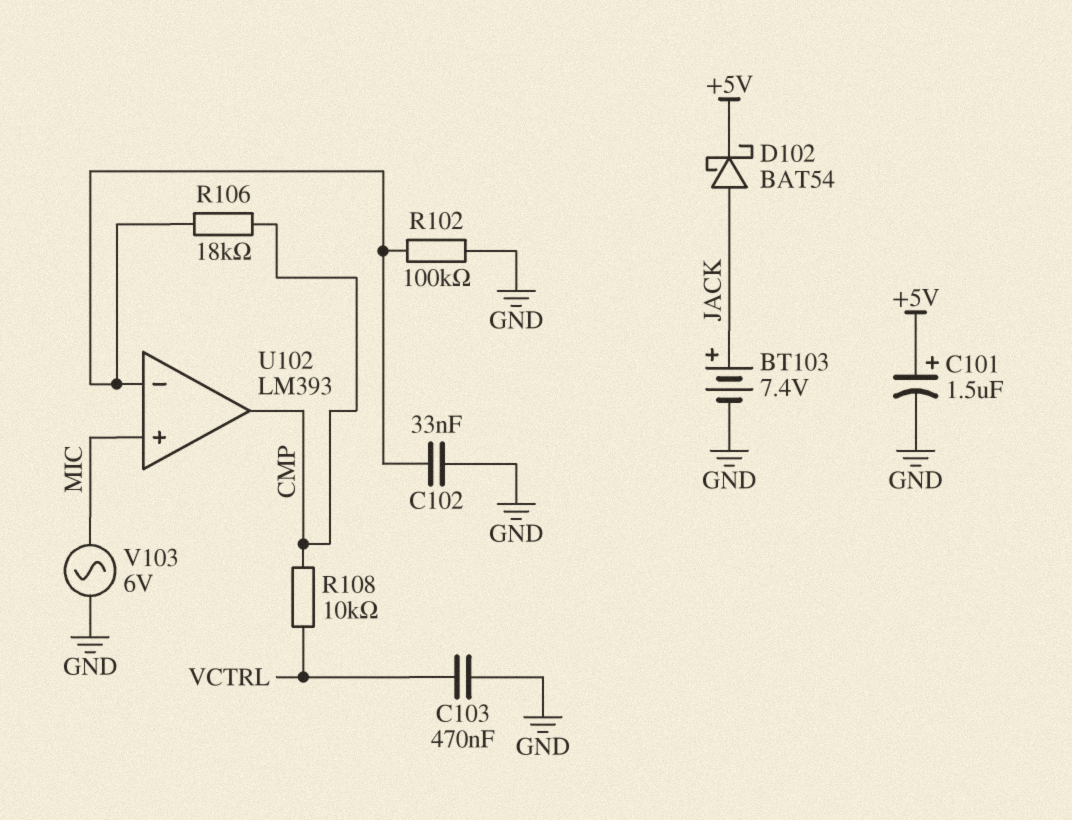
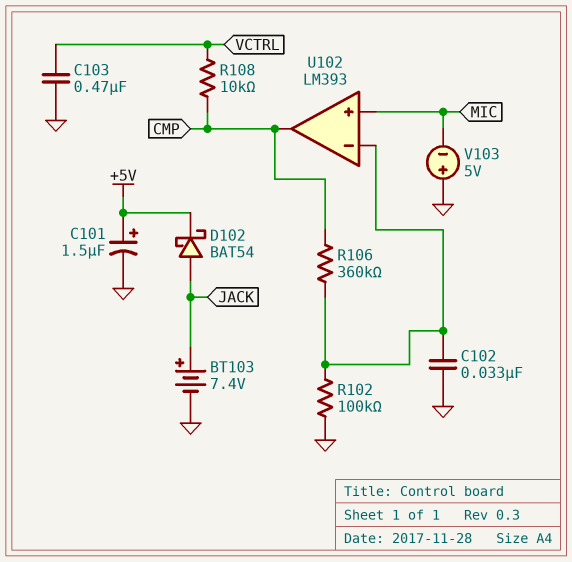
R106: 18k (CMP, U102/in-) -> 360k (CMP, U102/in-)
V103: AC 6V (GND, MIC) -> 5V (plus GND, minus MIC)

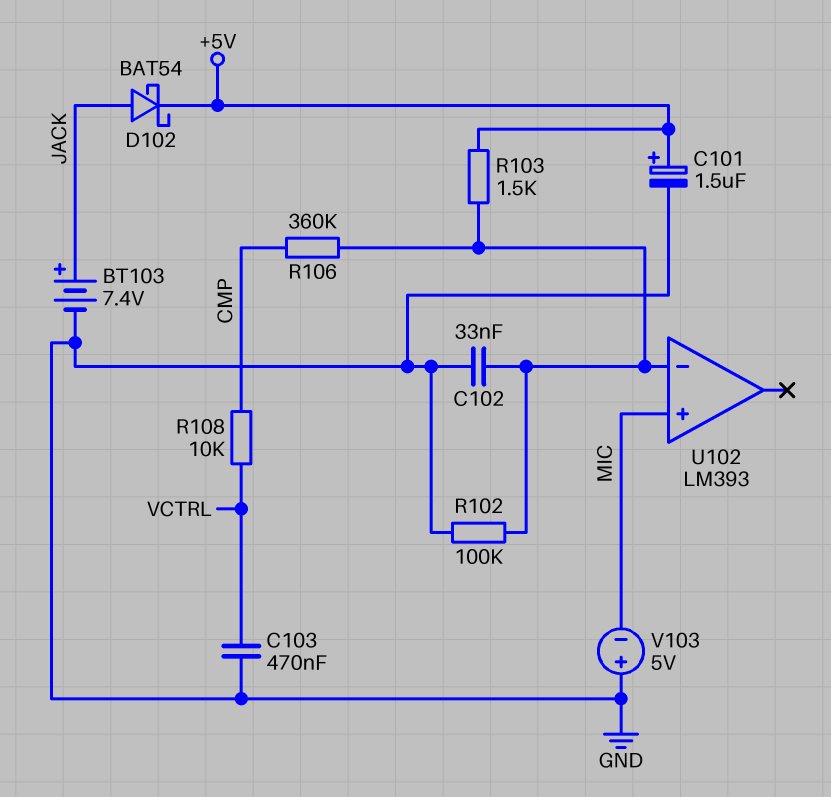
R103: none -> 1.5k (+5V, U102/in-)
U102 pin out: CMP -> none

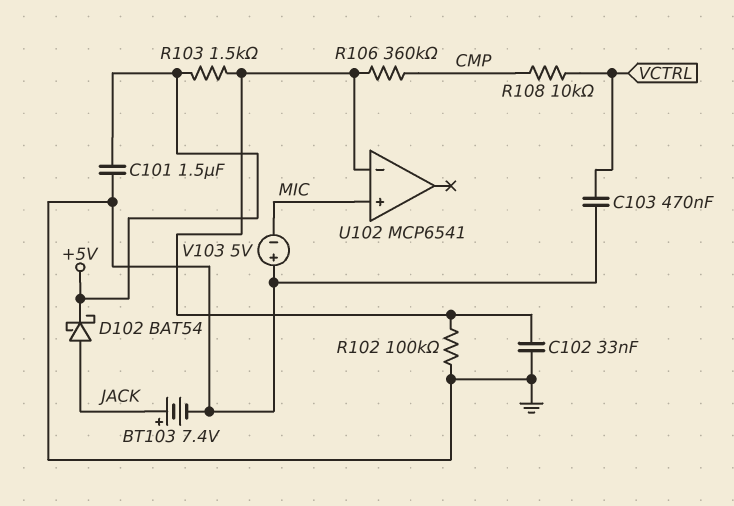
C101: 1.5uF (plus +5V, minus GND) -> 1.5uF (+5V, GND)
U102: LM393 -> MCP6541

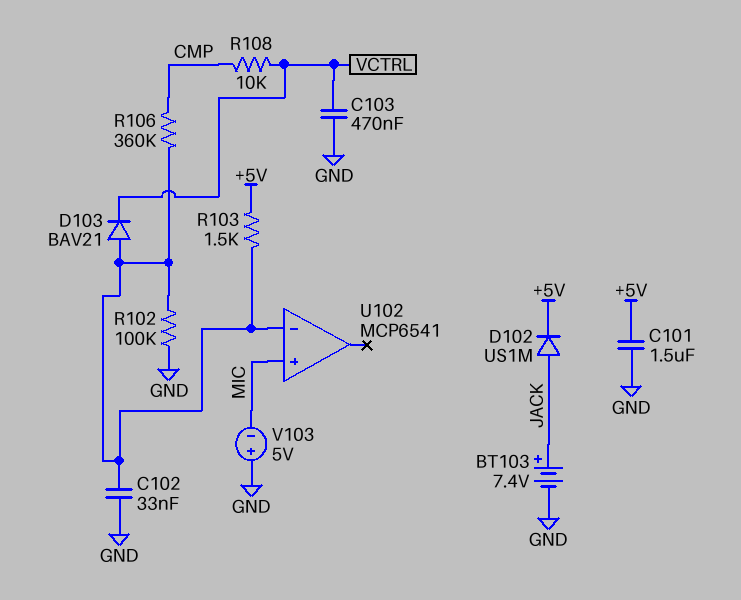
D102: schottky BAT54 (A JACK, K +5V) -> diode US1M (A JACK, K +5V)
D103: none -> diode BAV21 (A U102/in-, K VCTRL)

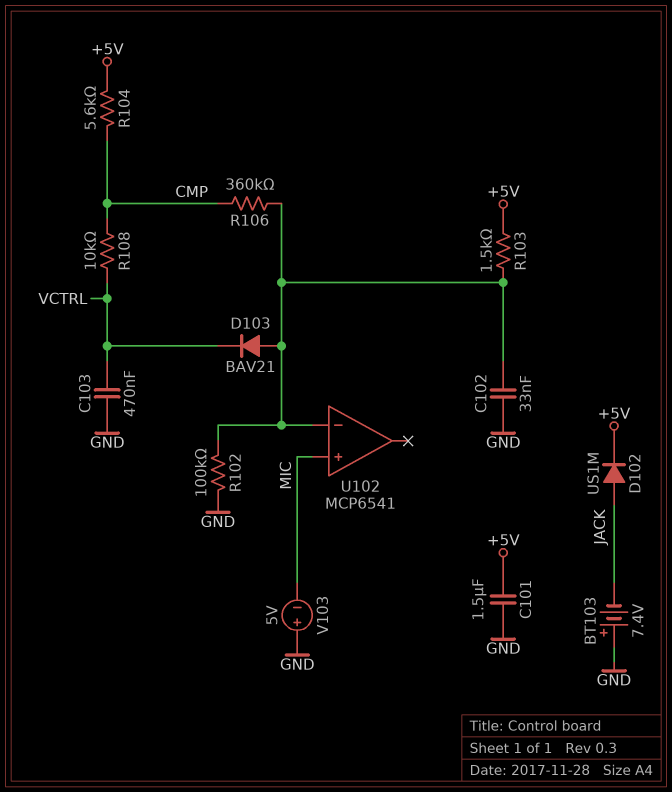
BT103: 7.4V (plus JACK, minus GND) -> 7.4V (plus GND, minus JACK)
R104: none -> 5.6k (+5V, CMP)

